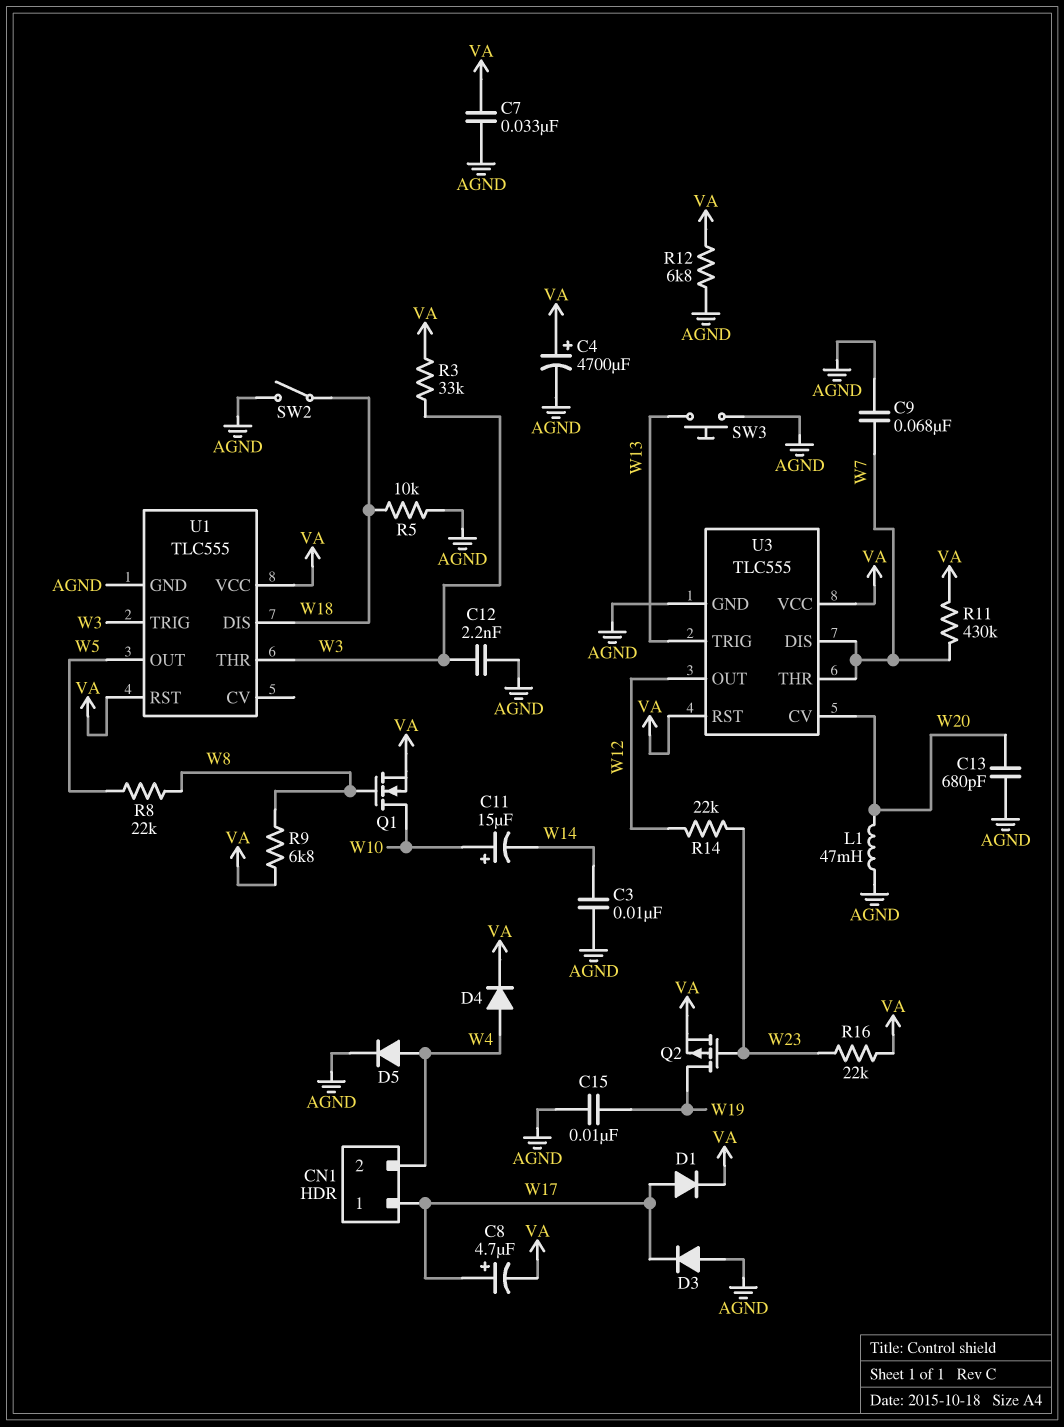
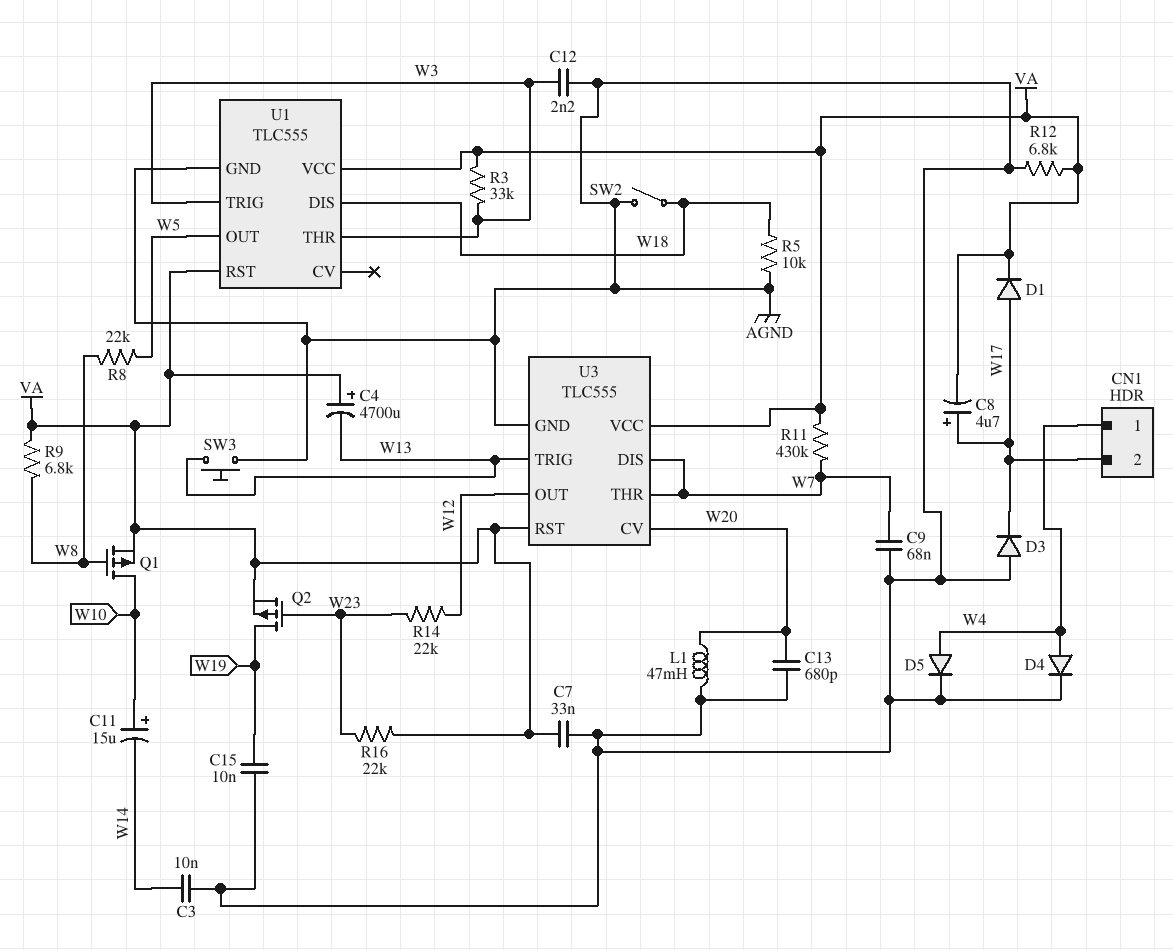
C4: 4700uF (plus VA, minus AGND) -> 4700uF (plus VA, minus W13)
CN1 pin 1: W17 -> W4
CN1 pin 2: W4 -> W17
D4: diode (A W4, K VA) -> diode (A W4, K AGND)
Q1: NMOS (G W8, D W10, S VA) -> PMOS (G W8, D W10, S VA)

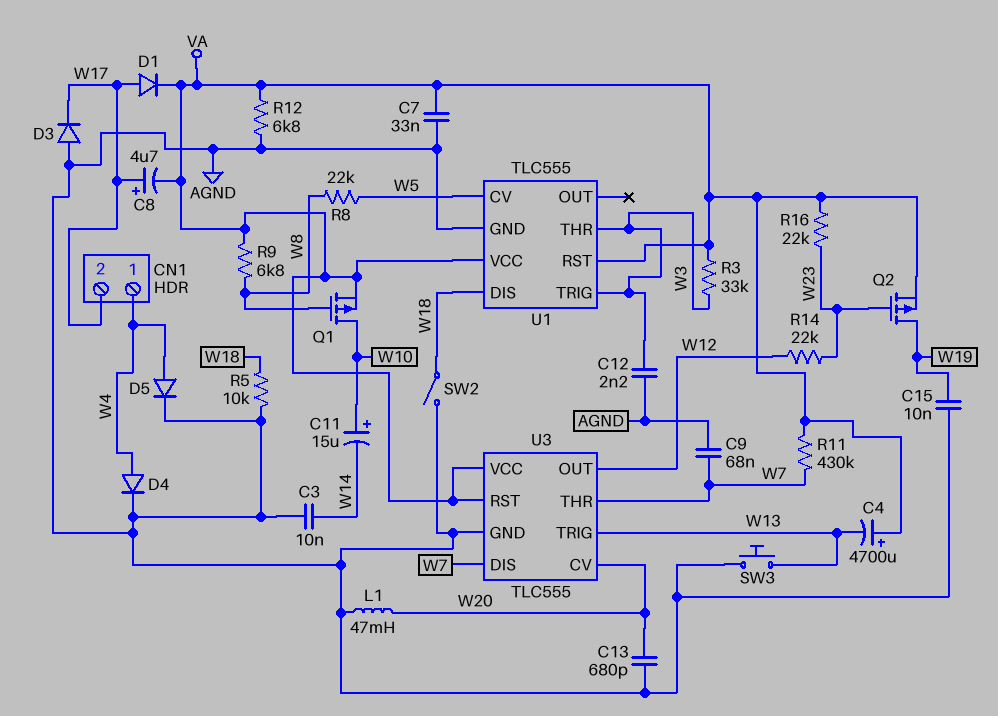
U1 pin CV: none -> W5
U1 pin OUT: W5 -> none

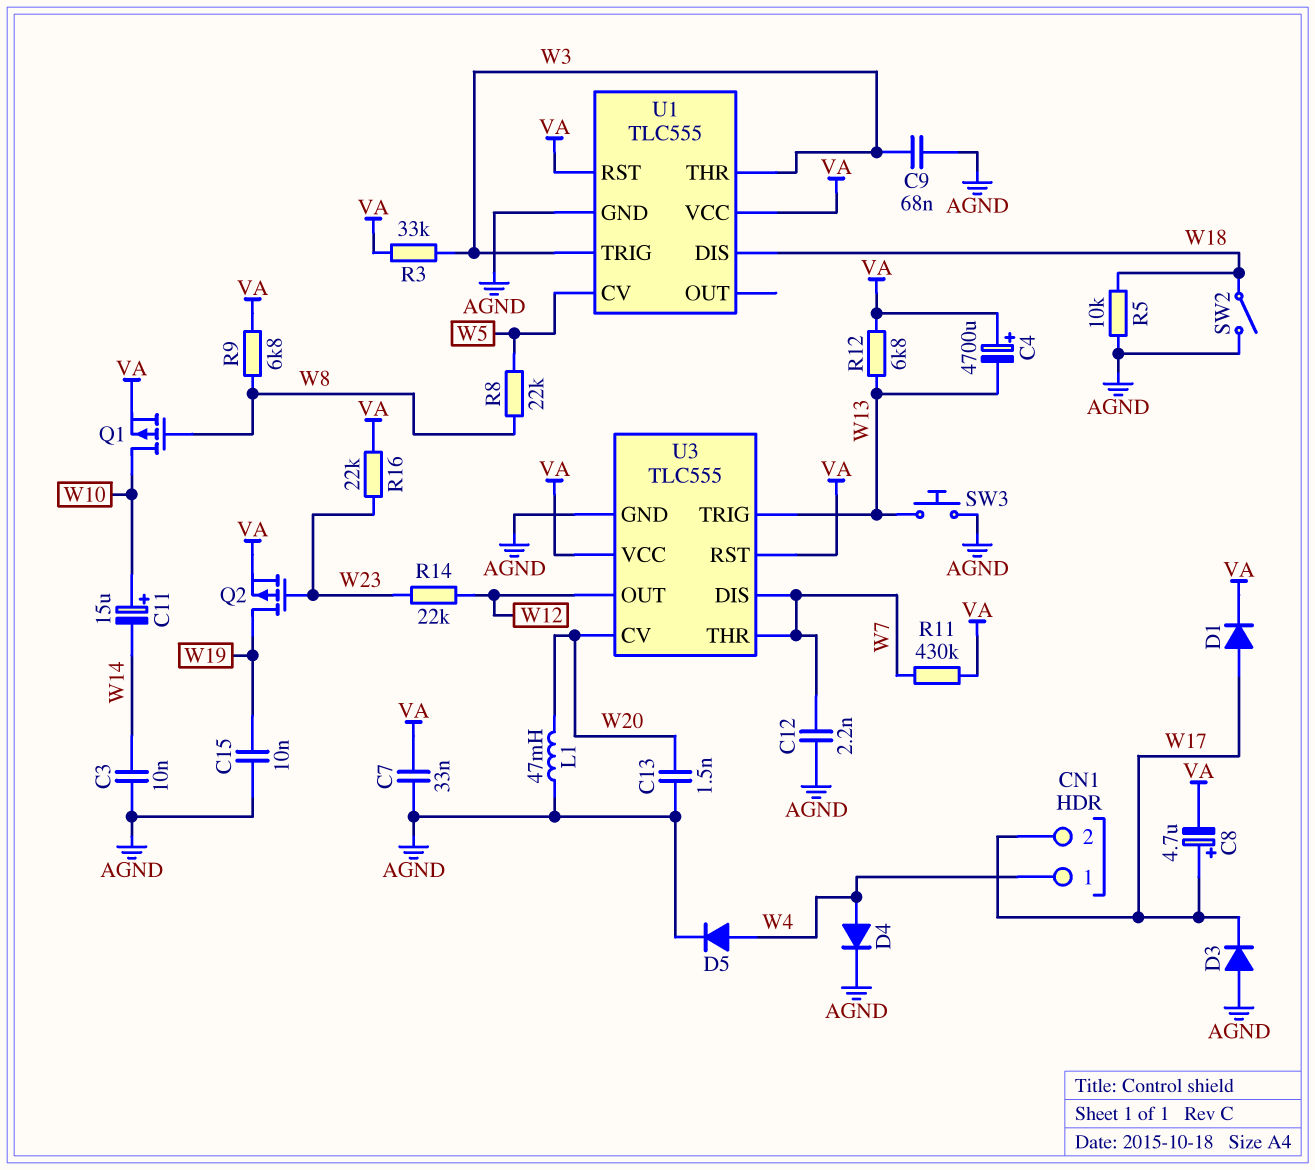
C9: 68nF (AGND, W7) -> 68nF (AGND, W3)
C12: 2.2nF (AGND, W3) -> 2.2nF (AGND, W7)
C13: 680pF (AGND, W20) -> 1.5nF (AGND, W20)
R12: 6.8k (AGND, VA) -> 6.8k (VA, W13)

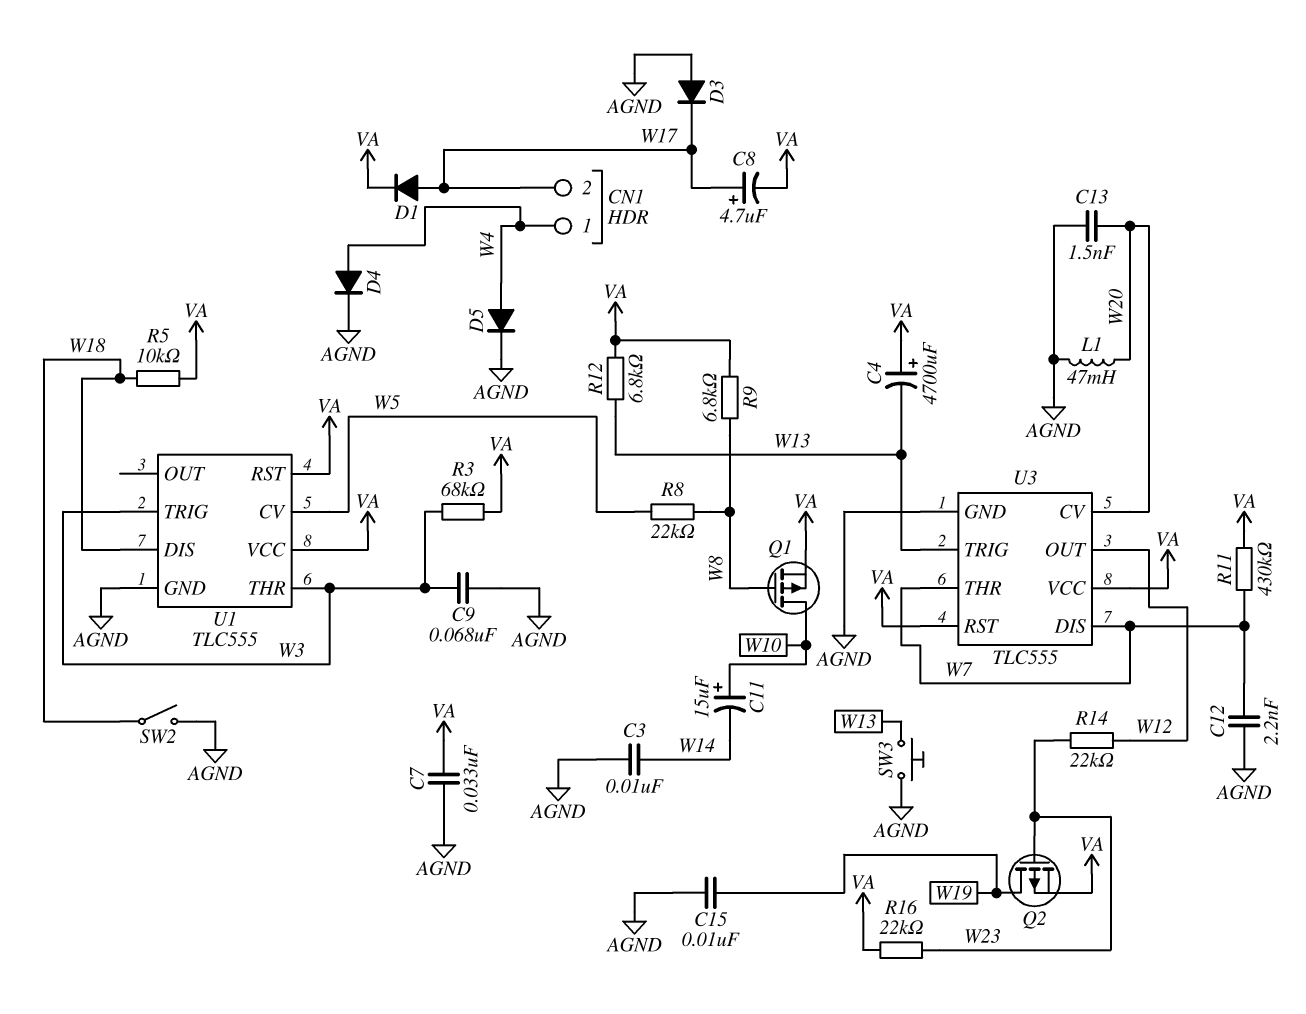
R3: 33k (VA, W3) -> 68k (VA, W3)
R5: 10k (AGND, W18) -> 10k (VA, W18)

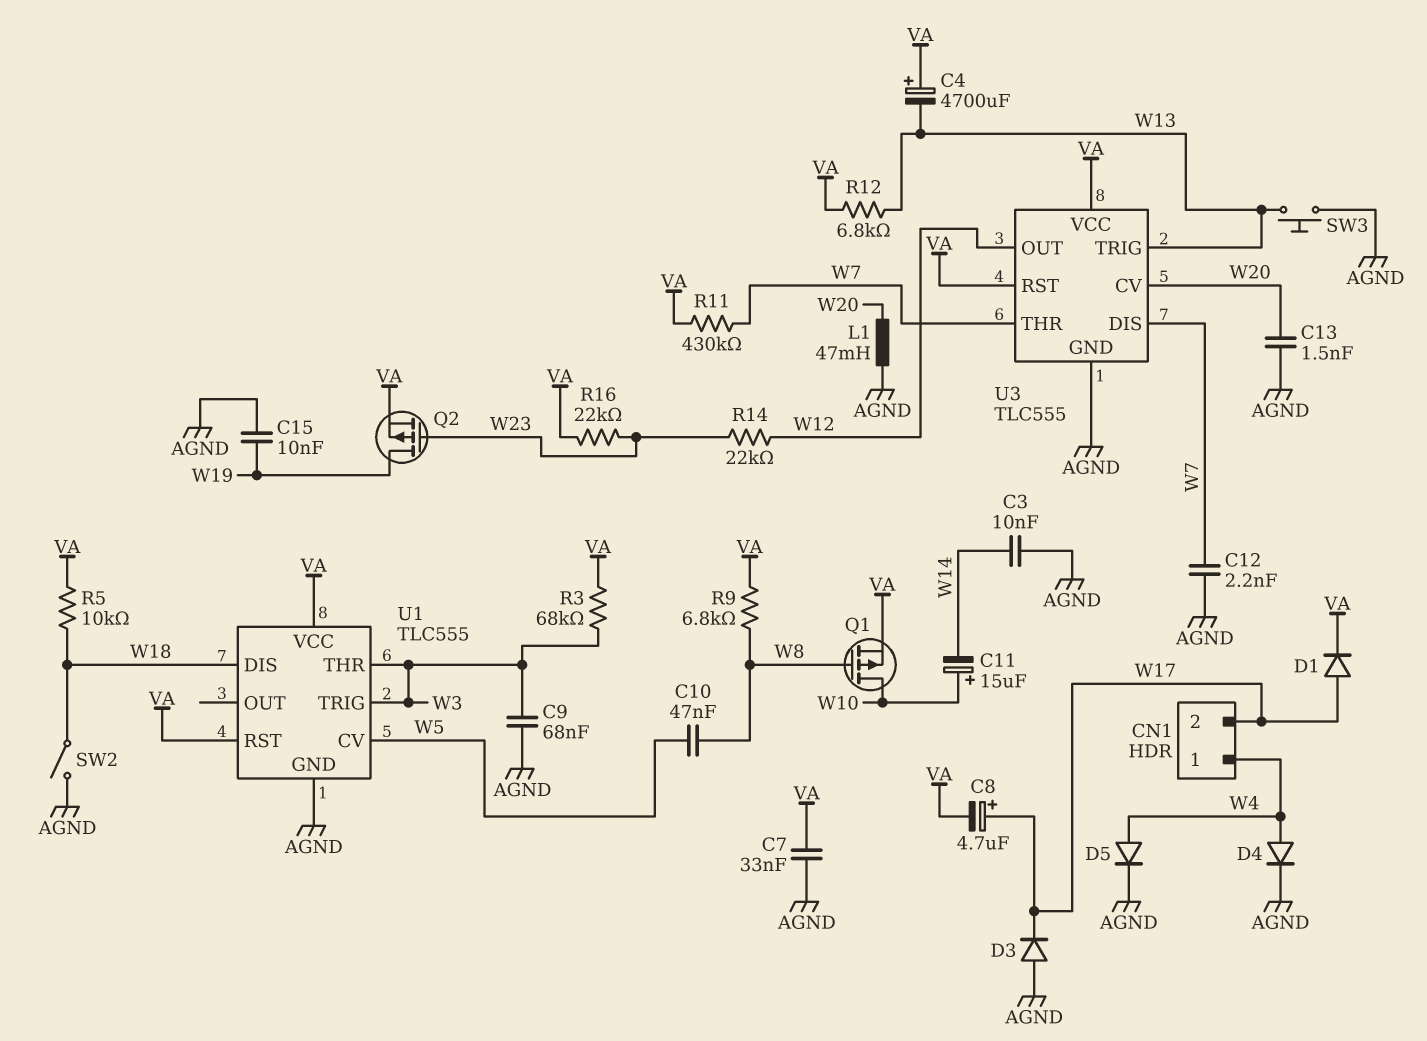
C10: none -> 47nF (W5, W8)
R8: 22k (W5, W8) -> none

